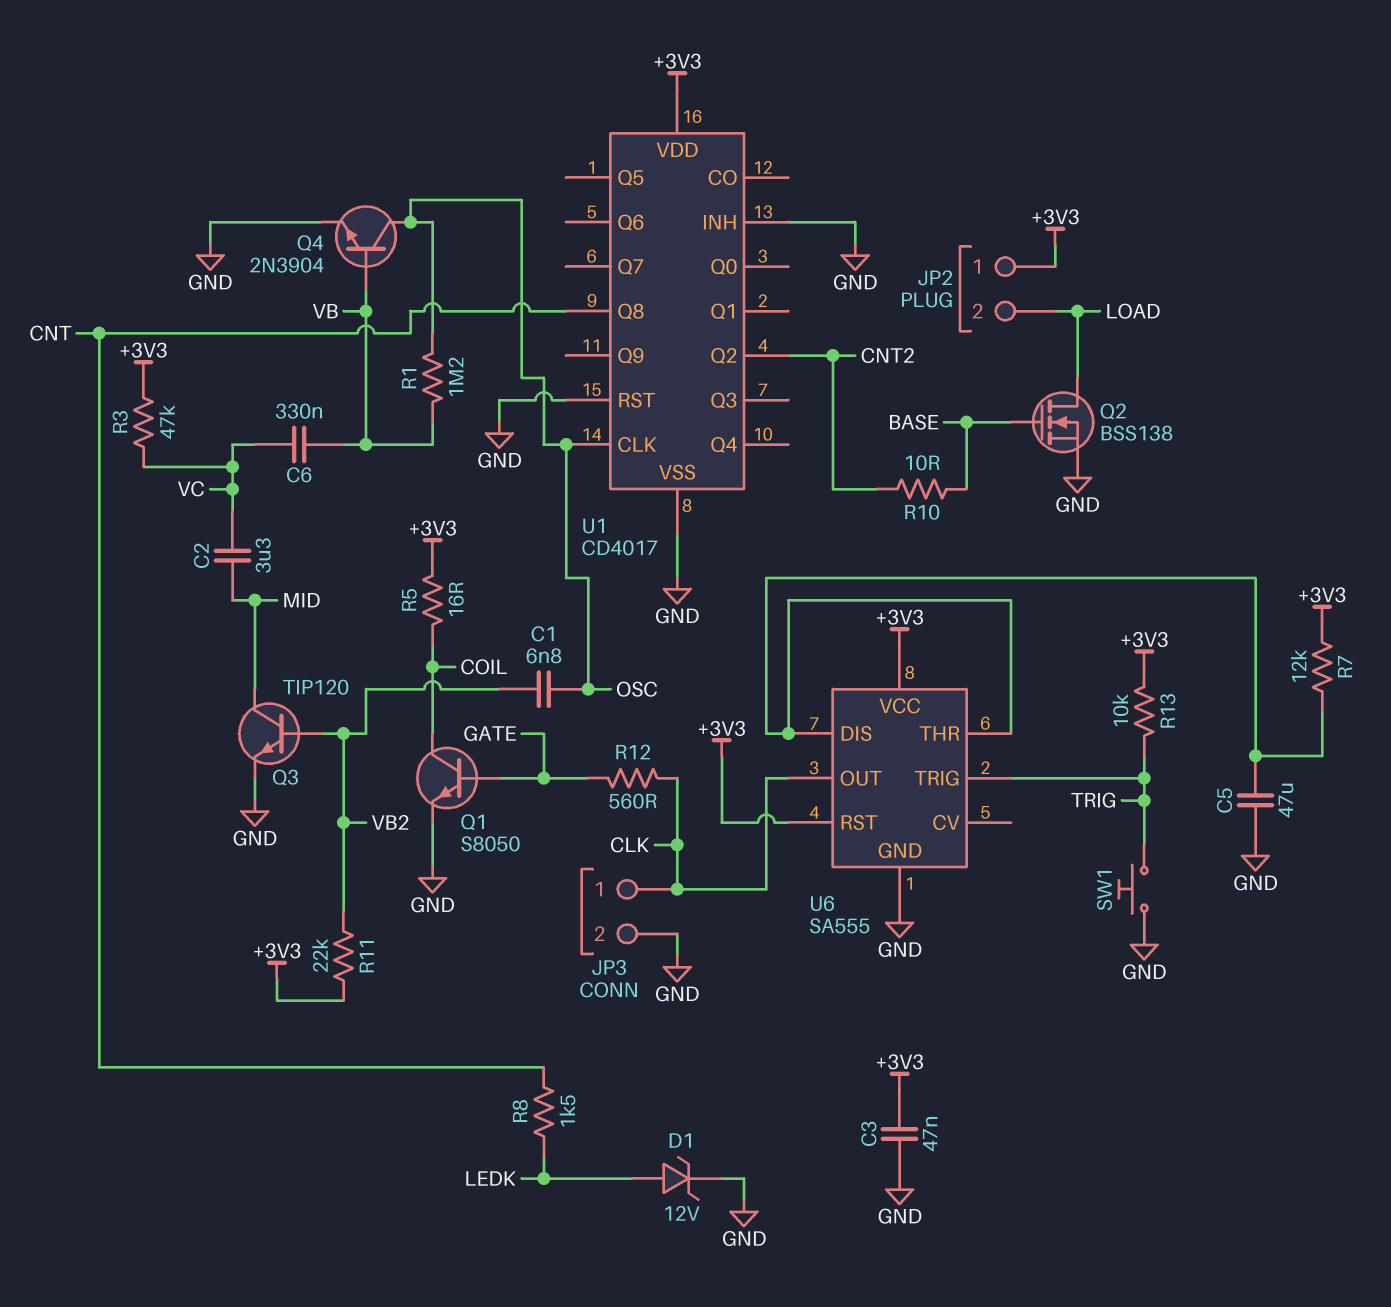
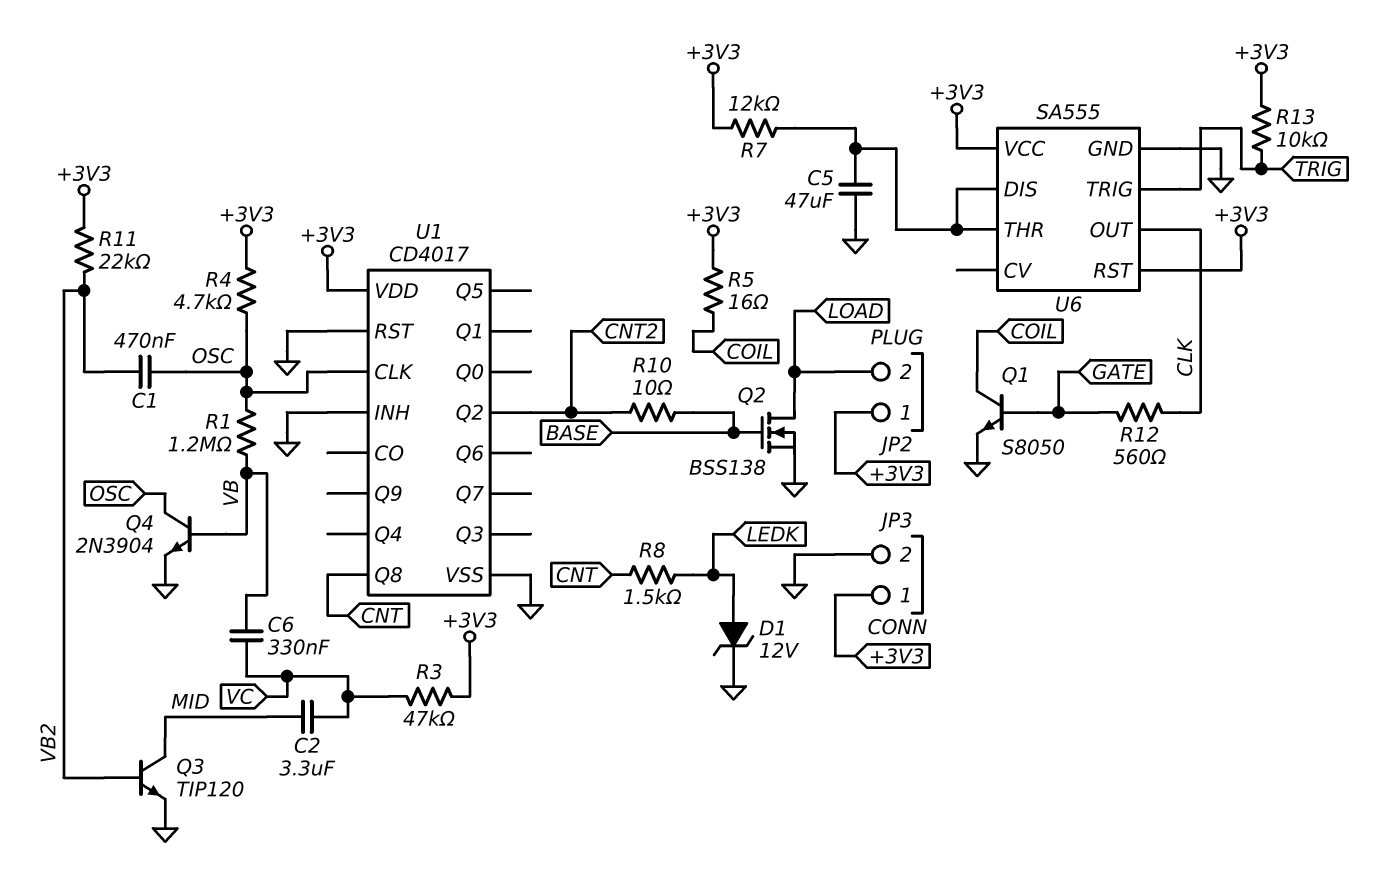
C1: 6.8nF (OSC, VB2) -> 470nF (OSC, VB2)
C3: 47nF (+3V3, GND) -> none
JP3 pin 1: CLK -> +3V3
R4: none -> 4.7k (+3V3, OSC)
SW1: button (GND, TRIG) -> none

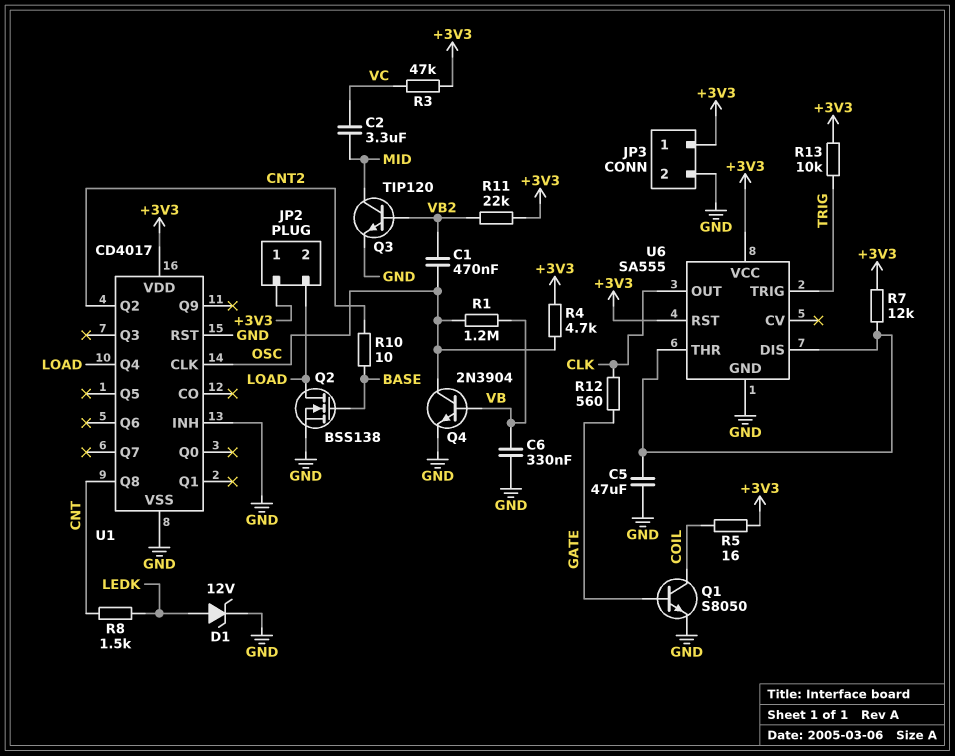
C6: 330nF (VB, VC) -> 330nF (GND, VB)
U1 pin Q4: none -> LOAD

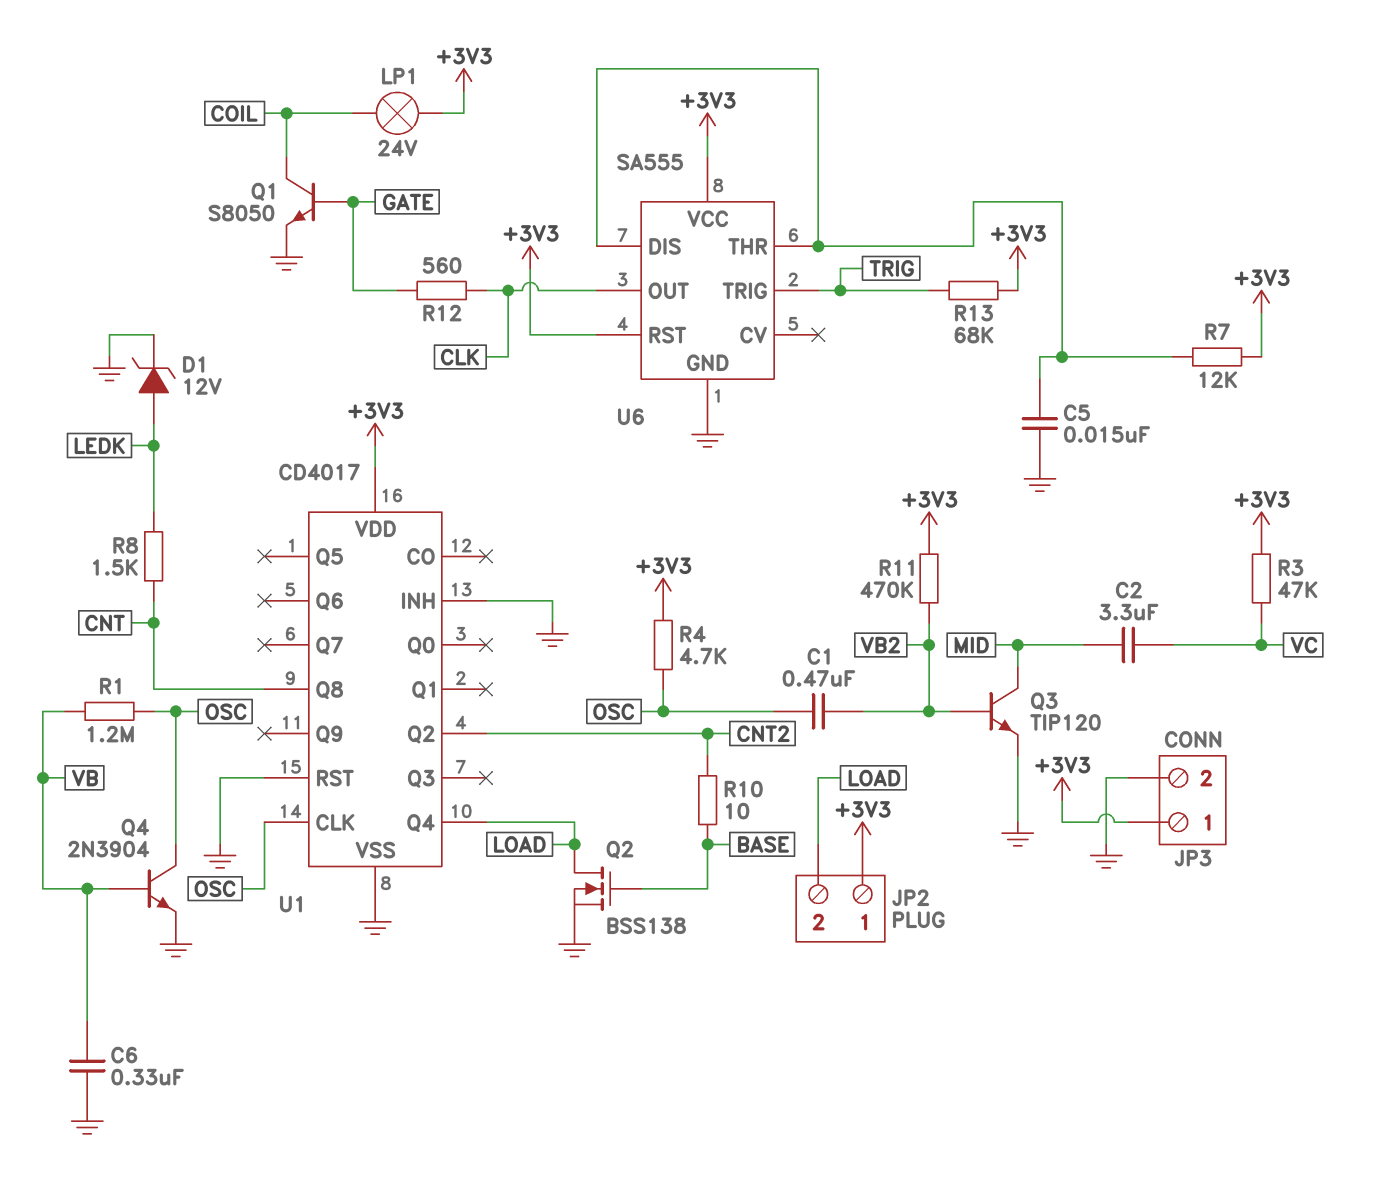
C5: 47uF (GND, U6/DIS) -> 15nF (GND, U6/DIS)
LP1: none -> lamp 24V (+3V3, COIL)
R5: 16 (+3V3, COIL) -> none
R11: 22k (+3V3, VB2) -> 470k (+3V3, VB2)
R13: 10k (+3V3, TRIG) -> 68k (+3V3, TRIG)

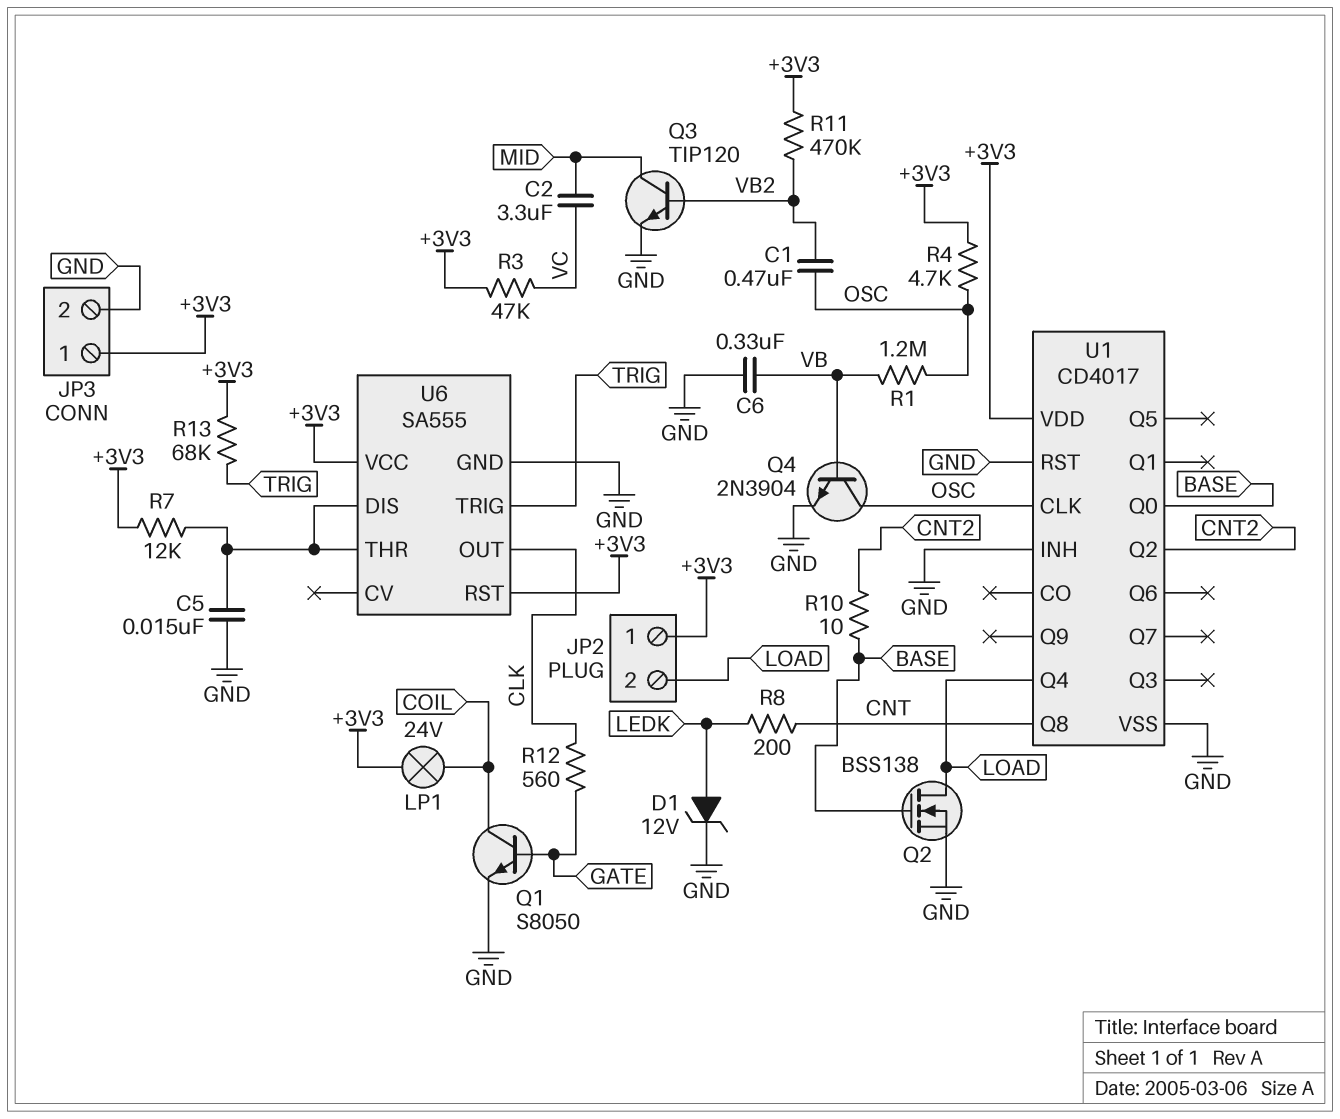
R8: 1.5k (CNT, LEDK) -> 200 (CNT, LEDK)
U1 pin Q0: none -> BASE

